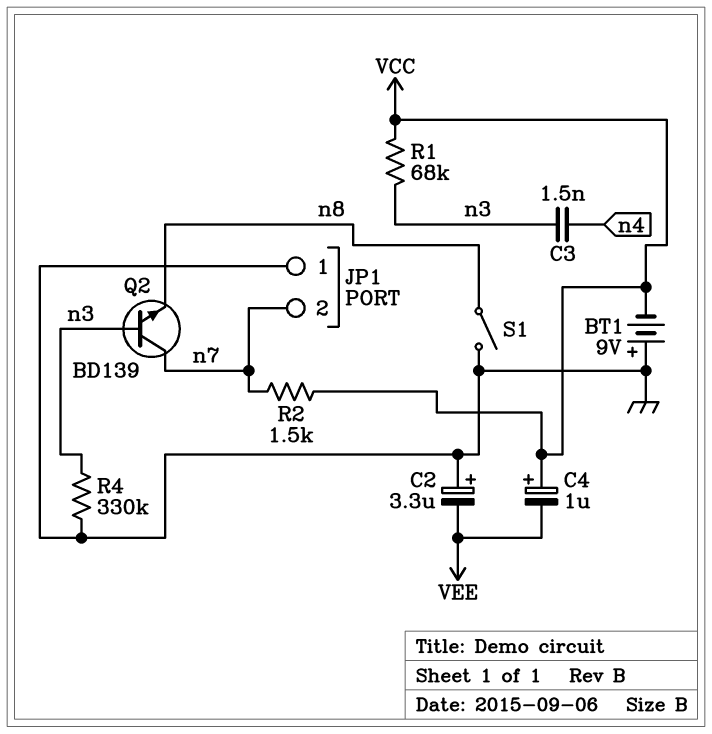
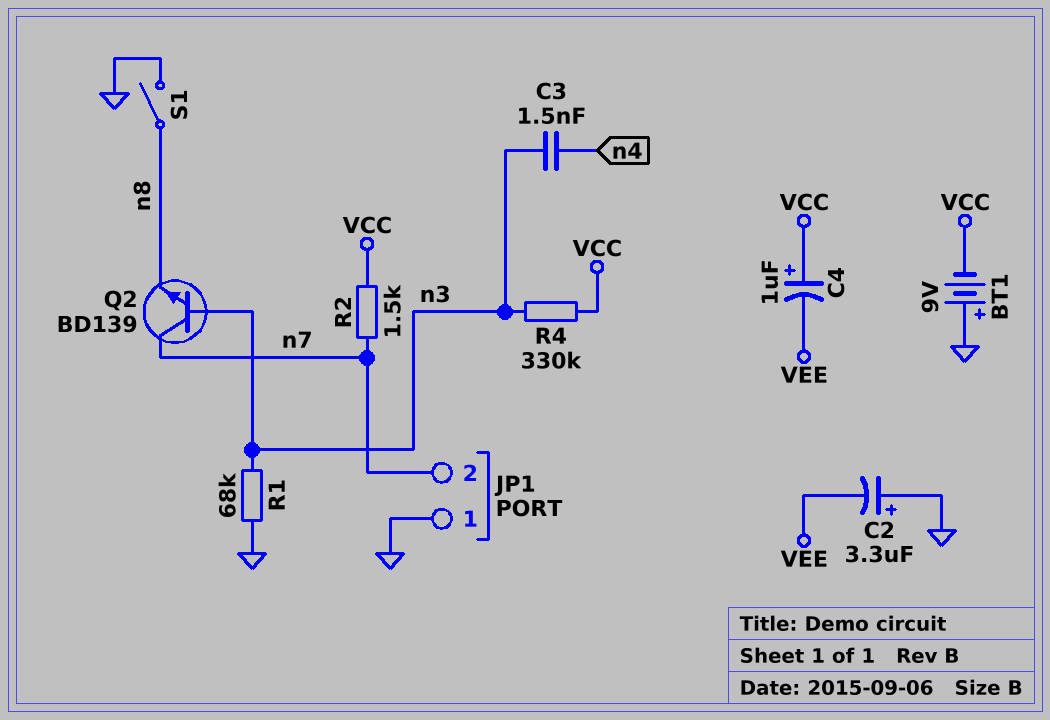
R1: 68k (VCC, n3) -> 68k (GND, n3)
R4: 330k (GND, n3) -> 330k (VCC, n3)

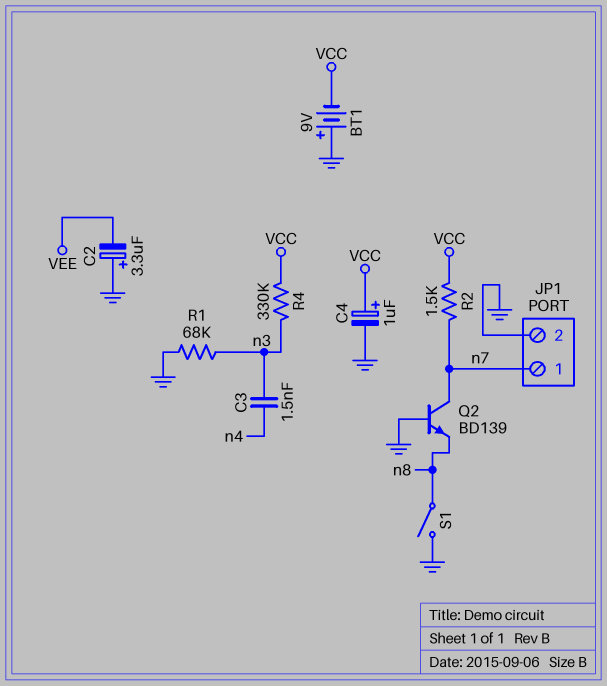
C4: 1uF (plus VCC, minus VEE) -> 1uF (plus VCC, minus GND)
JP1 pin 1: GND -> n7
JP1 pin 2: n7 -> GND
Q2: NPN BD139 (B n3, C n7, E n8) -> NPN BD139 (B GND, C n7, E n8)

